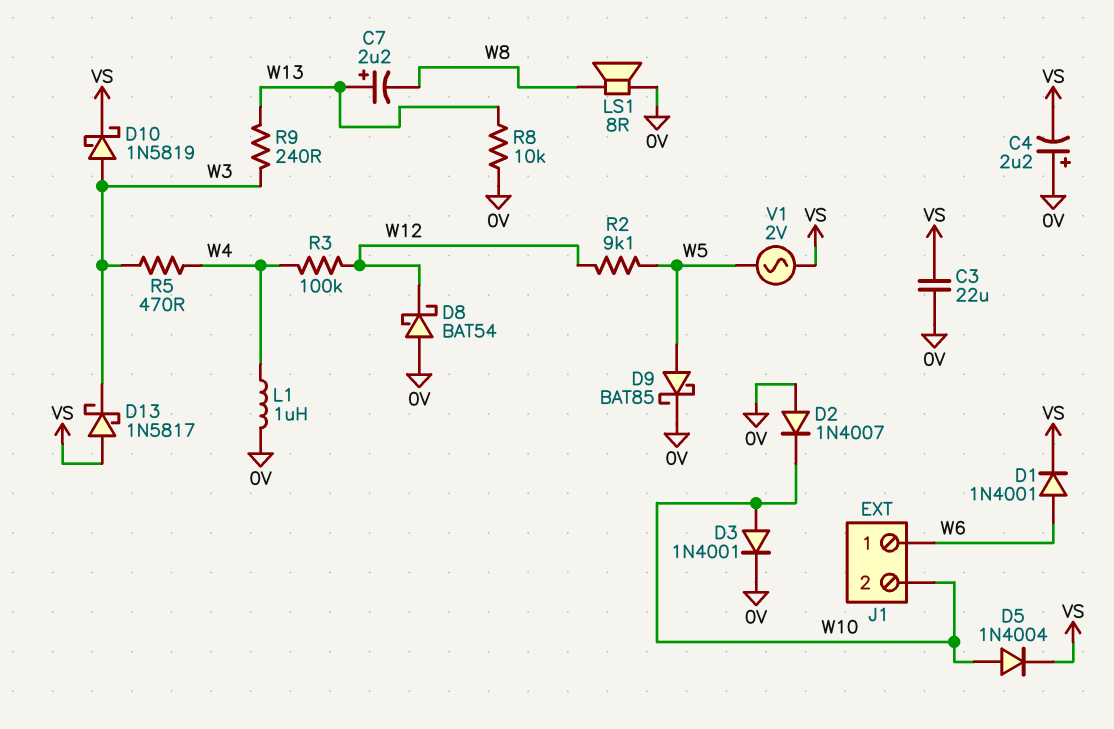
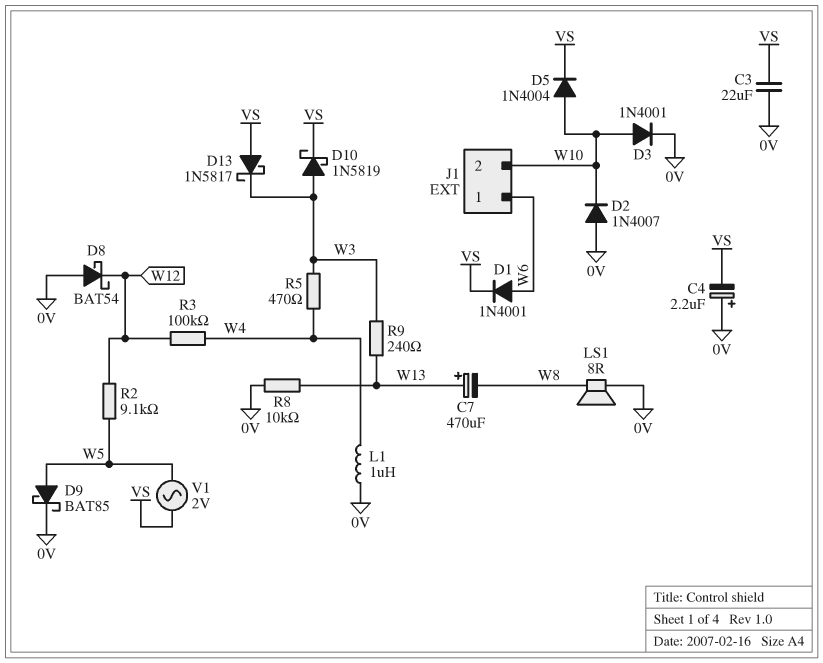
C7: 2.2uF (plus W13, minus W8) -> 470uF (plus W13, minus W8)

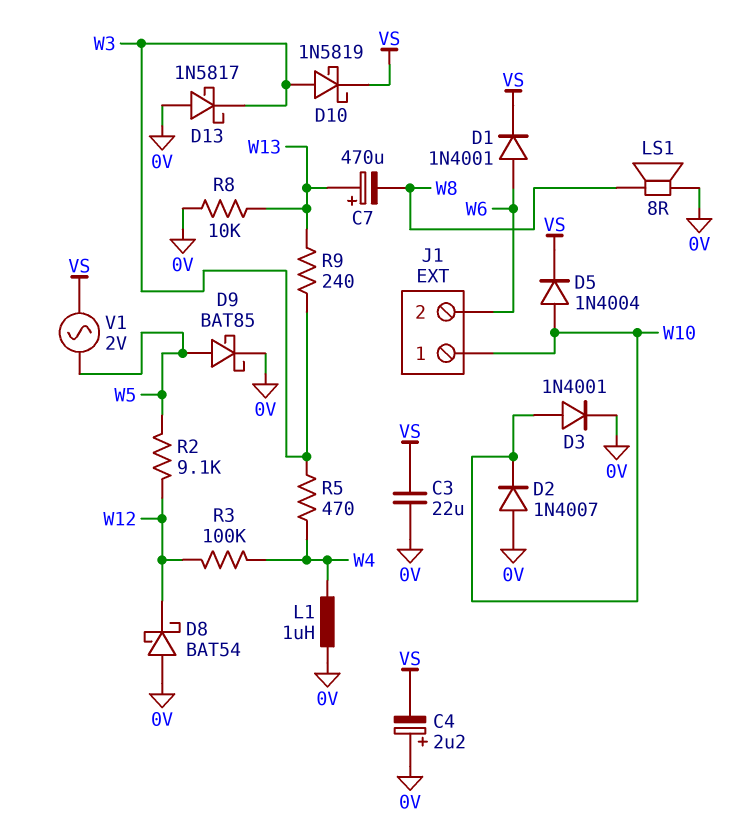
D13: schottky 1N5817 (A VS, K W3) -> schottky 1N5817 (A 0V, K W3)
J1 pin 1: W6 -> W10
J1 pin 2: W10 -> W6

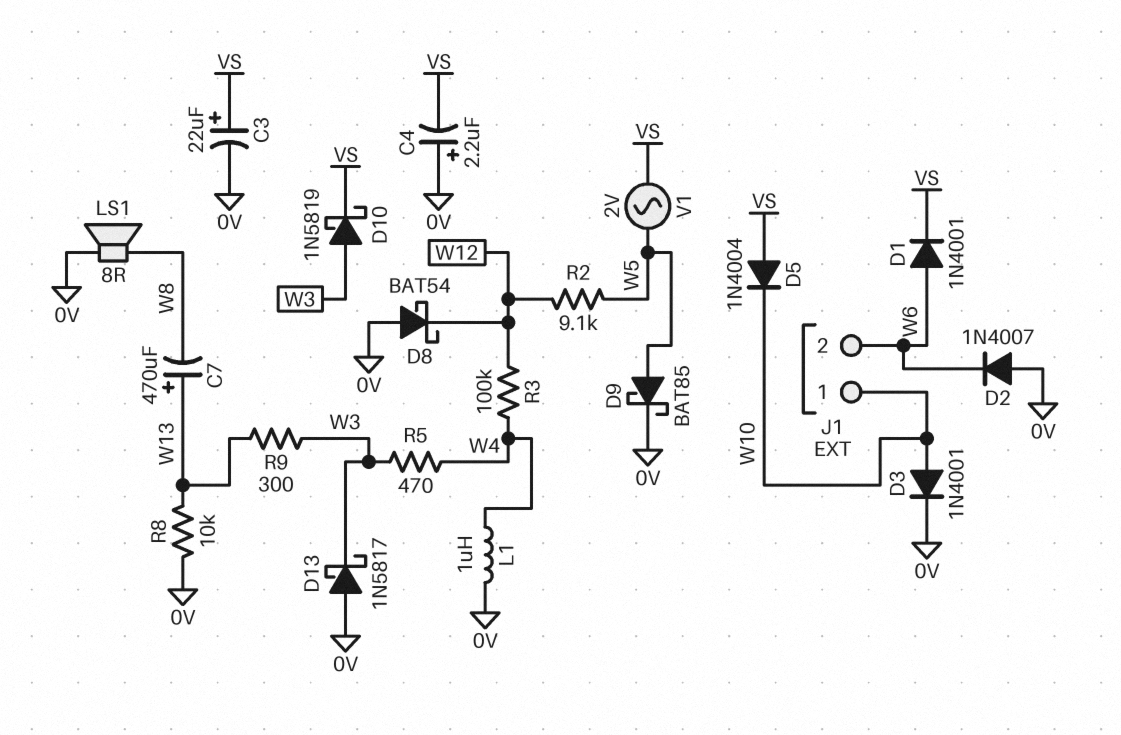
C3: 22uF (0V, VS) -> 22uF (plus VS, minus 0V)
D2: diode 1N4007 (A 0V, K W10) -> diode 1N4007 (A 0V, K W6)
D5: diode 1N4004 (A W10, K VS) -> diode 1N4004 (A VS, K W10)
R9: 240 (W3, W13) -> 300 (W3, W13)

